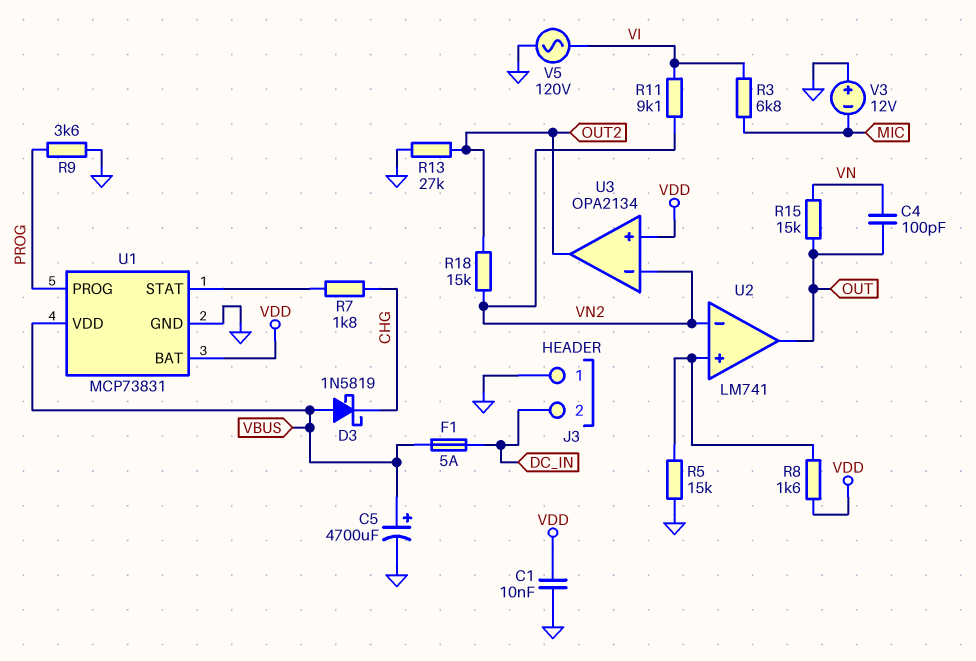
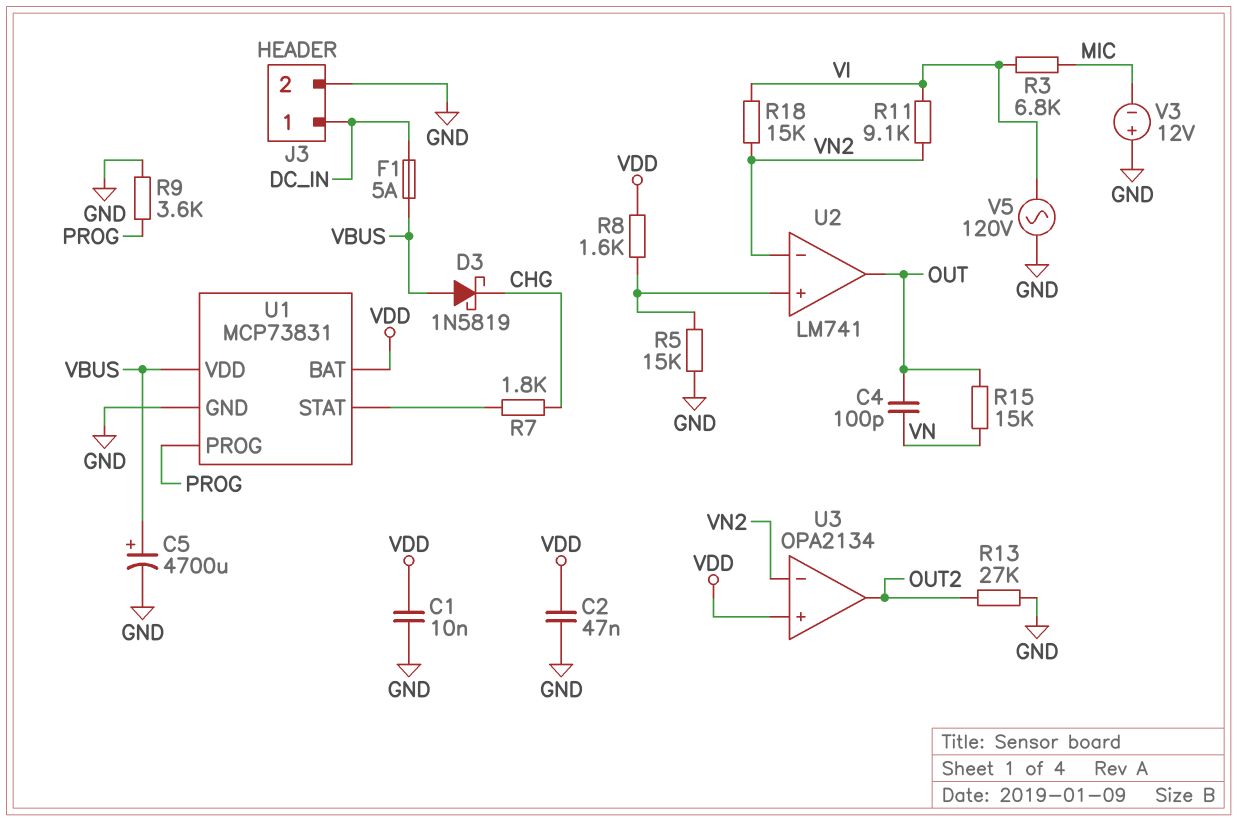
C2: none -> 47nF (GND, VDD)
J3 pin 1: GND -> DC_IN
J3 pin 2: DC_IN -> GND
R18: 15k (OUT2, VN2) -> 15k (VI, VN2)

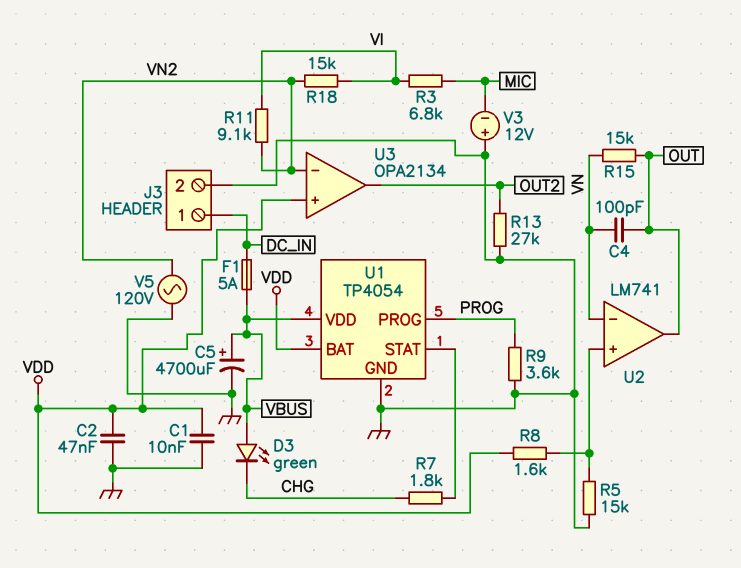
D3: schottky 1N5819 (A VBUS, K CHG) -> LED green (A VBUS, K CHG)
U1: MCP73831 -> TP4054
U2 pin in-: VN2 -> VN
V5: AC 120V (GND, VI) -> AC 120V (GND, VN2)

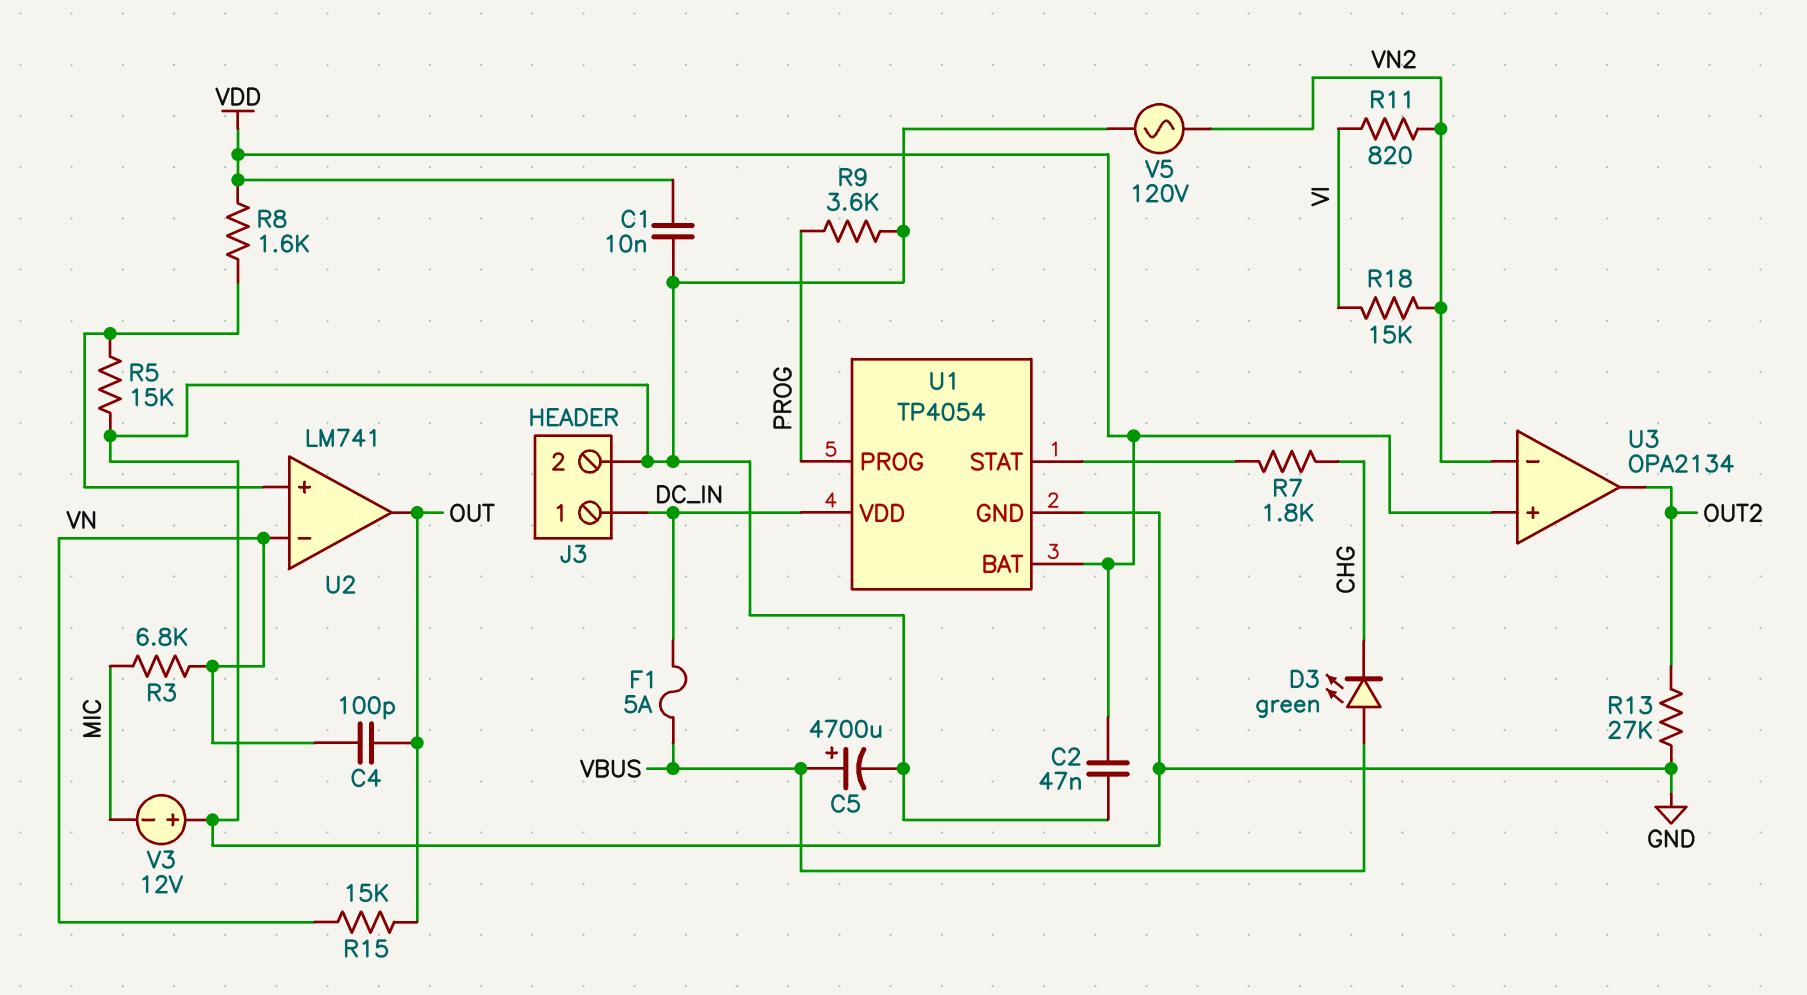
R3: 6.8k (MIC, VI) -> 6.8k (MIC, VN)
R11: 9.1k (VI, VN2) -> 820 (VI, VN2)
U1 pin VDD: VBUS -> DC_IN

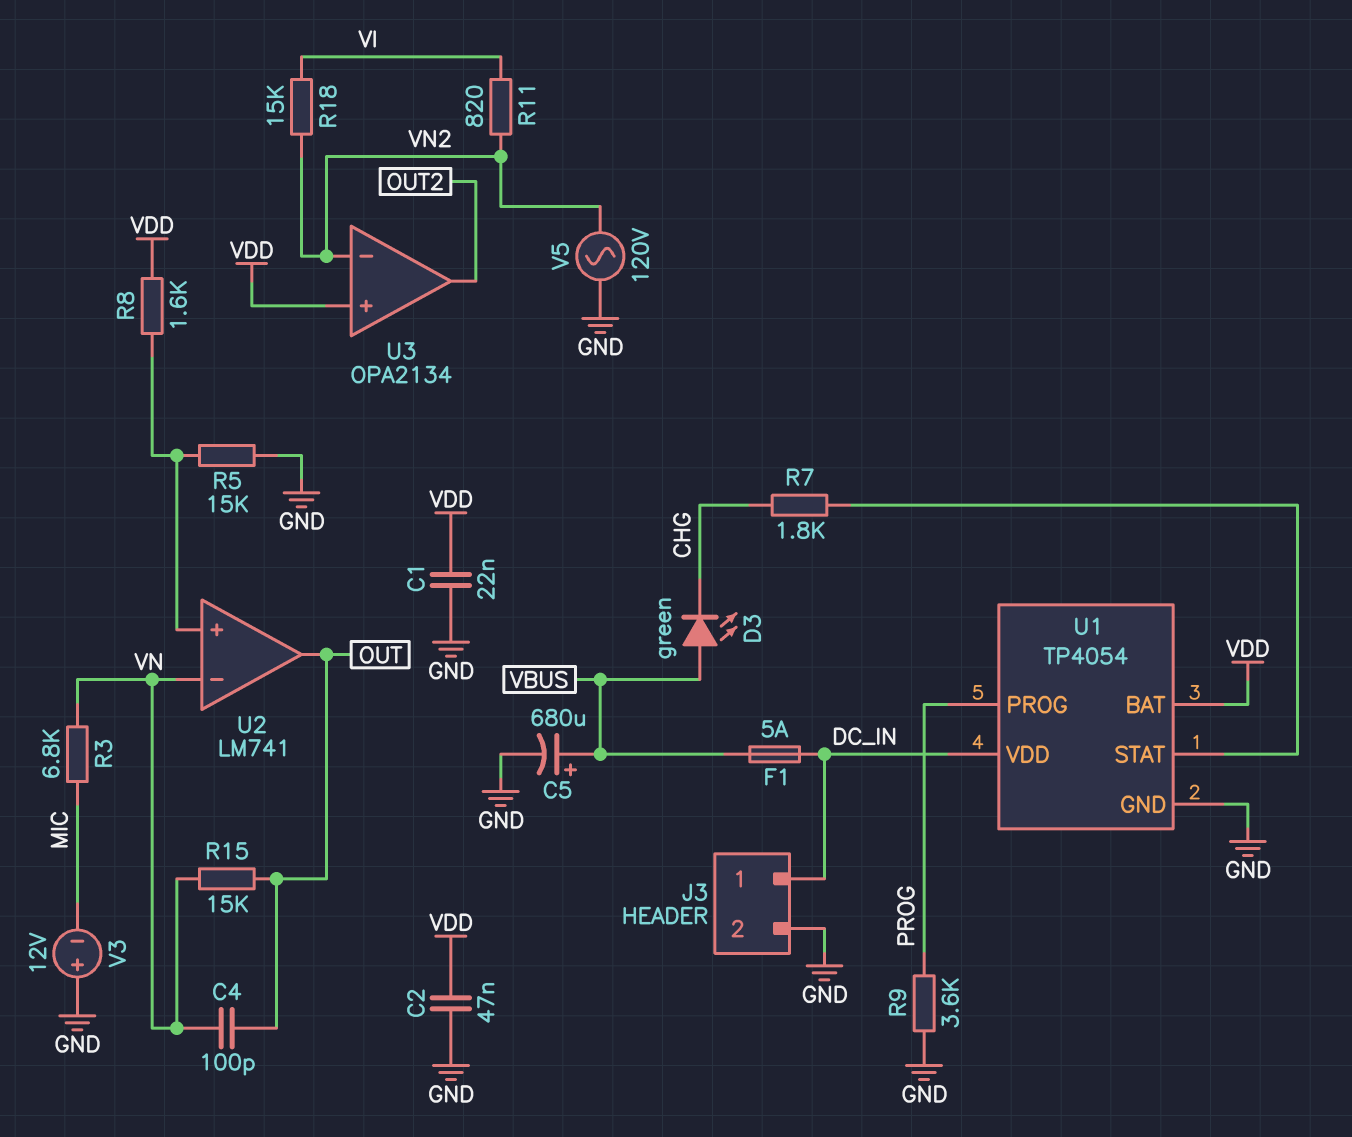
C1: 10nF (GND, VDD) -> 22nF (GND, VDD)
C5: 4700uF (plus VBUS, minus GND) -> 680uF (plus VBUS, minus GND)
R13: 27k (GND, OUT2) -> none

